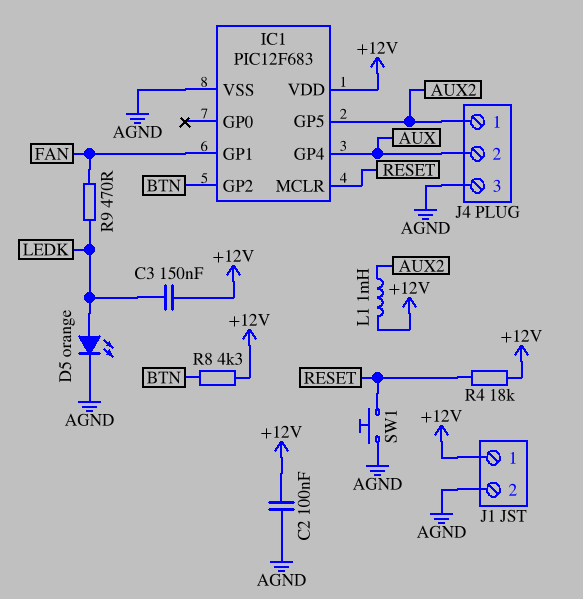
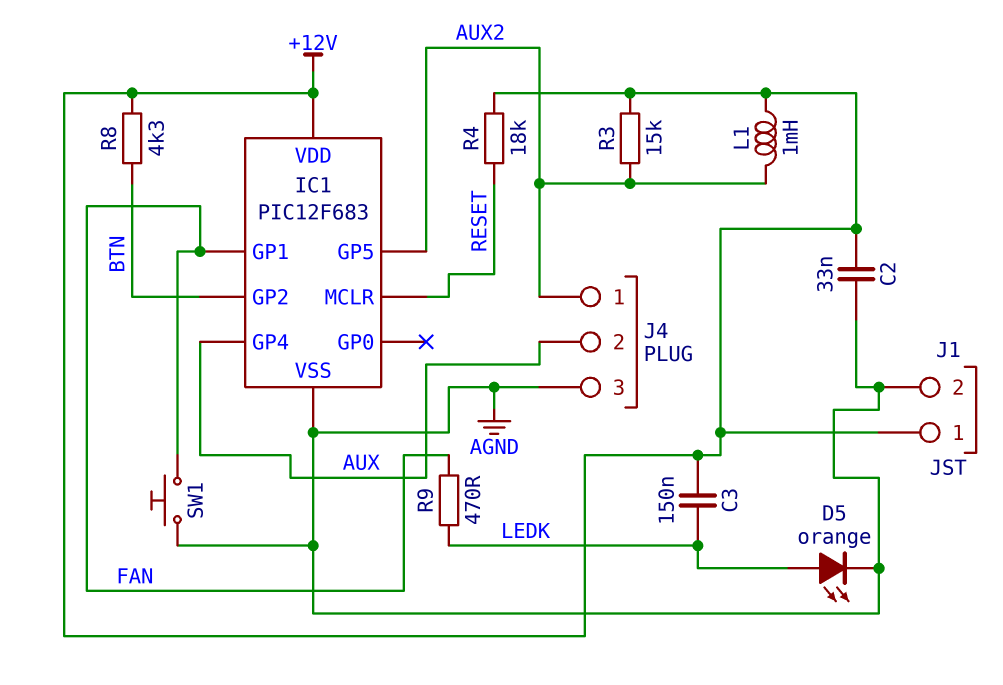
C2: 100nF (+12V, AGND) -> 33nF (+12V, AGND)
R3: none -> 15k (+12V, AUX2)
SW1: button (AGND, RESET) -> button (AGND, FAN)

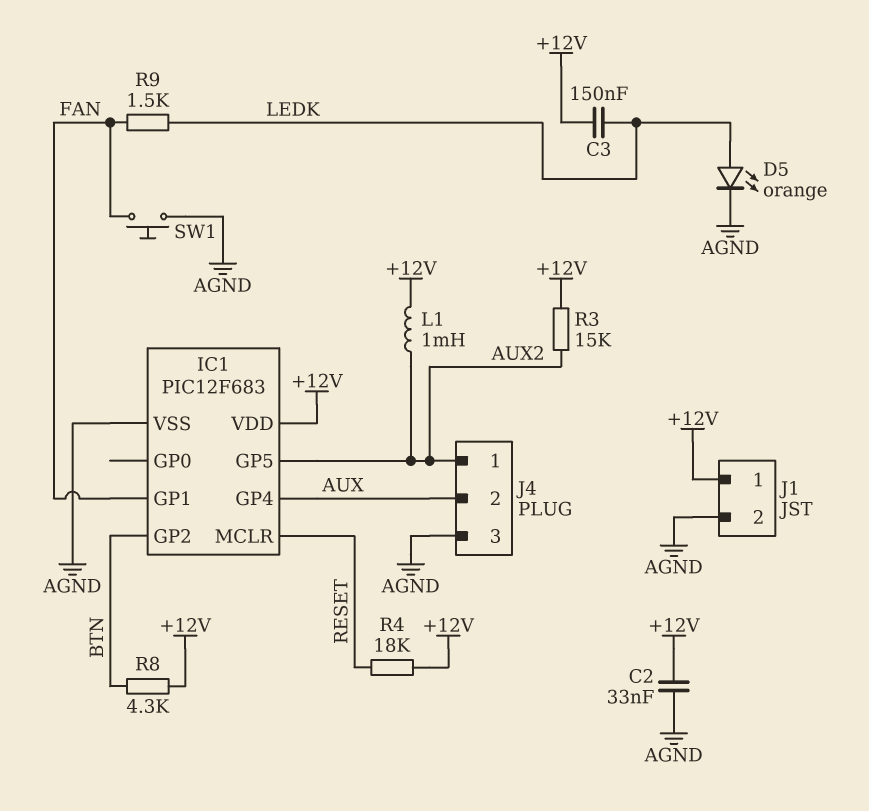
R9: 470 (FAN, LEDK) -> 1.5k (FAN, LEDK)

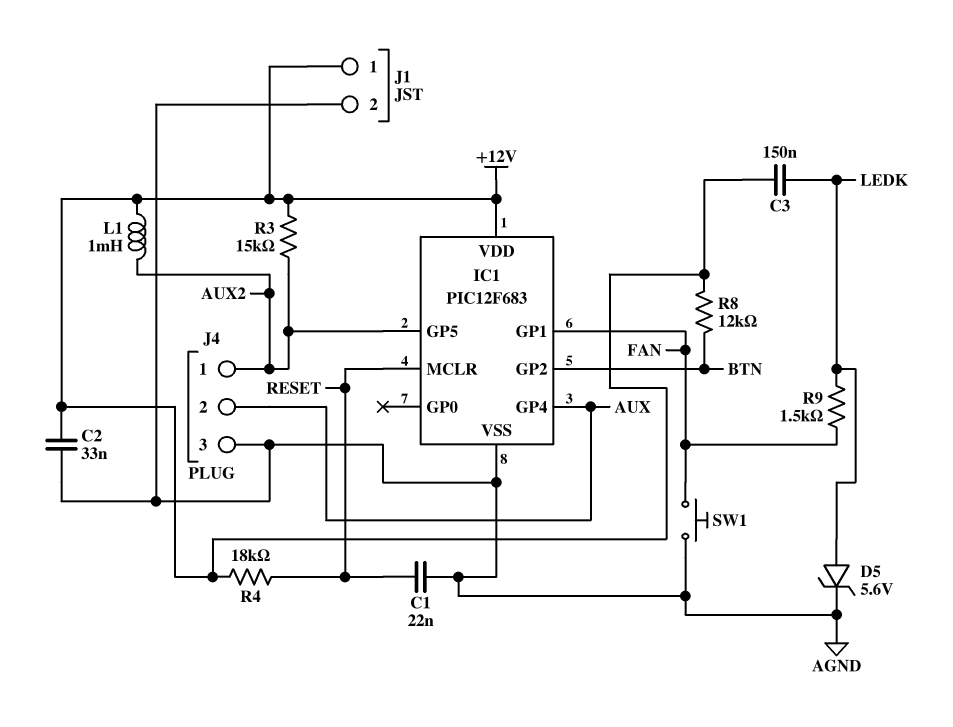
C1: none -> 22nF (AGND, RESET)
D5: LED orange (A LEDK, K AGND) -> zener 5.6V (A LEDK, K AGND)
R8: 4.3k (+12V, BTN) -> 12k (+12V, BTN)

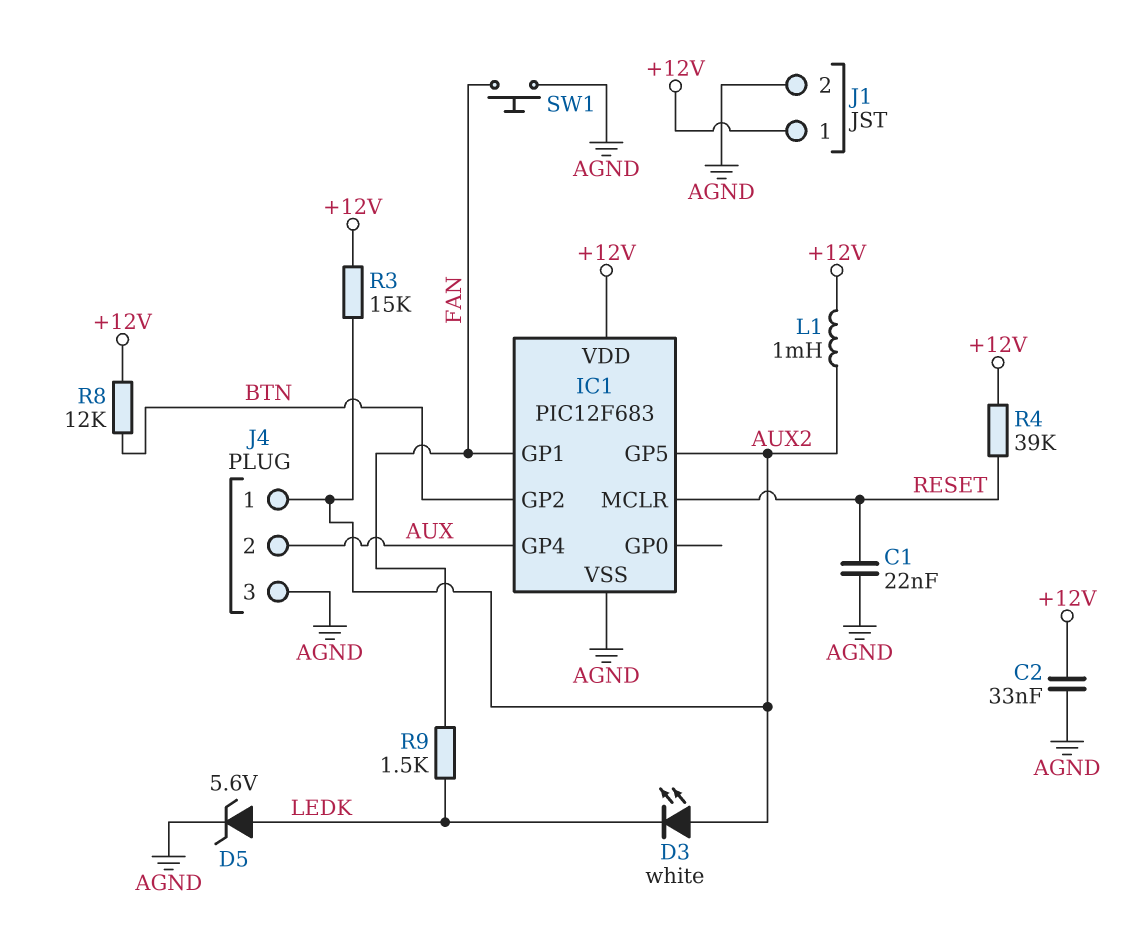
C3: 150nF (+12V, LEDK) -> none
D3: none -> LED white (A AUX2, K LEDK)
R4: 18k (+12V, RESET) -> 39k (+12V, RESET)

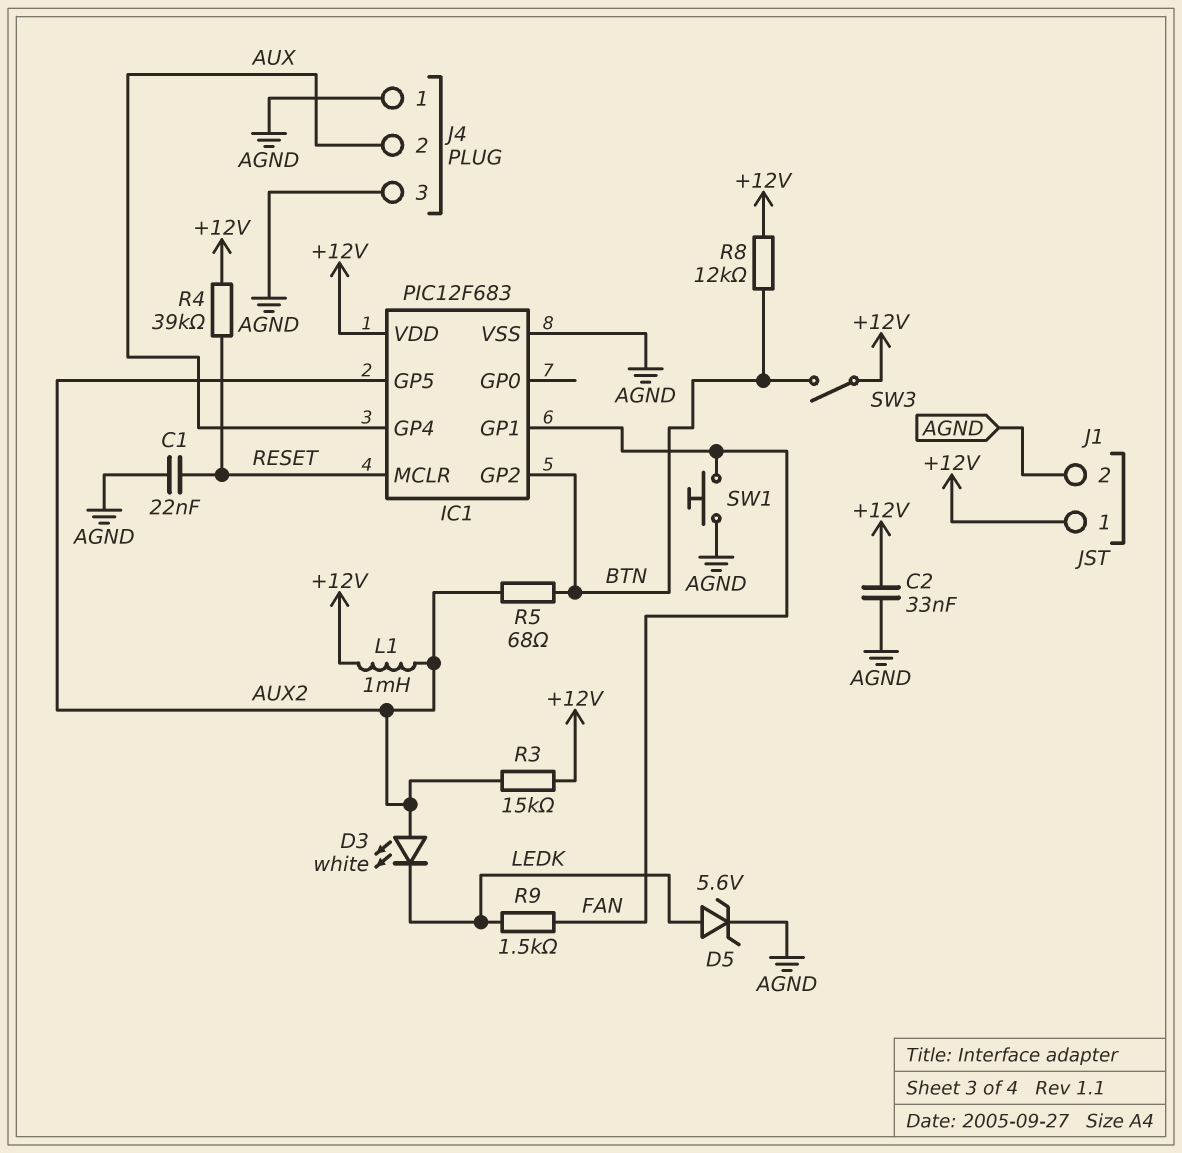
J4 pin 1: AUX2 -> AGND
R5: none -> 68 (AUX2, BTN)
SW3: none -> switch (+12V, BTN)

